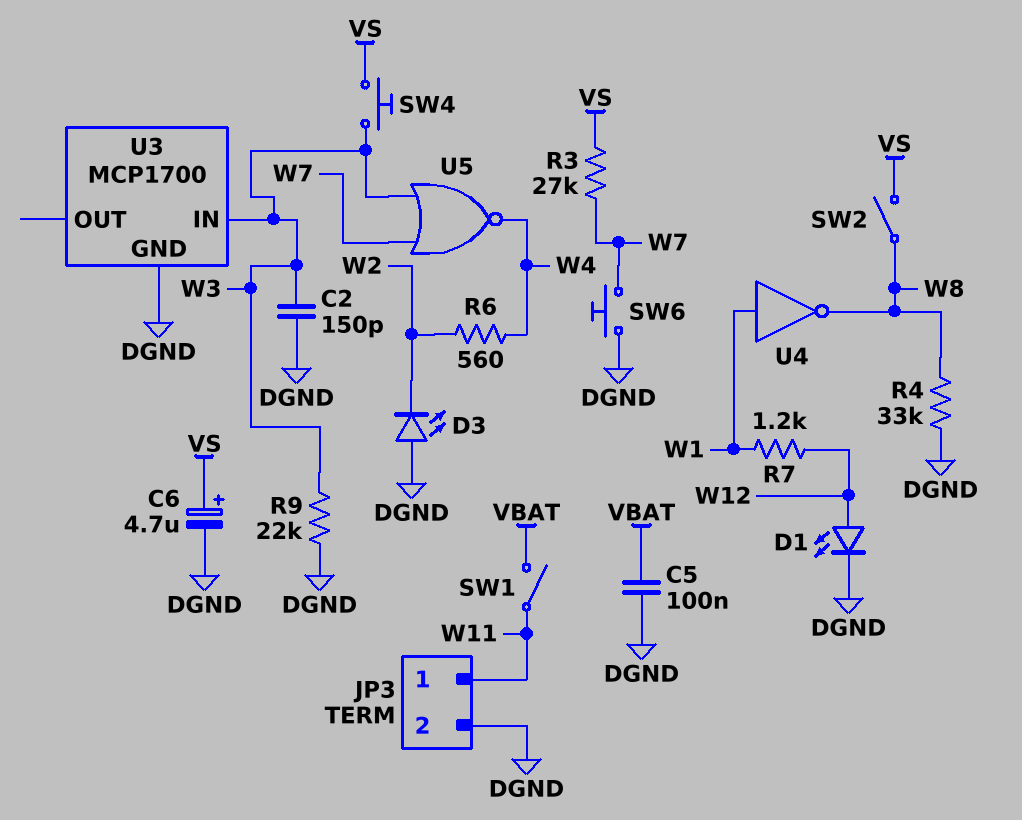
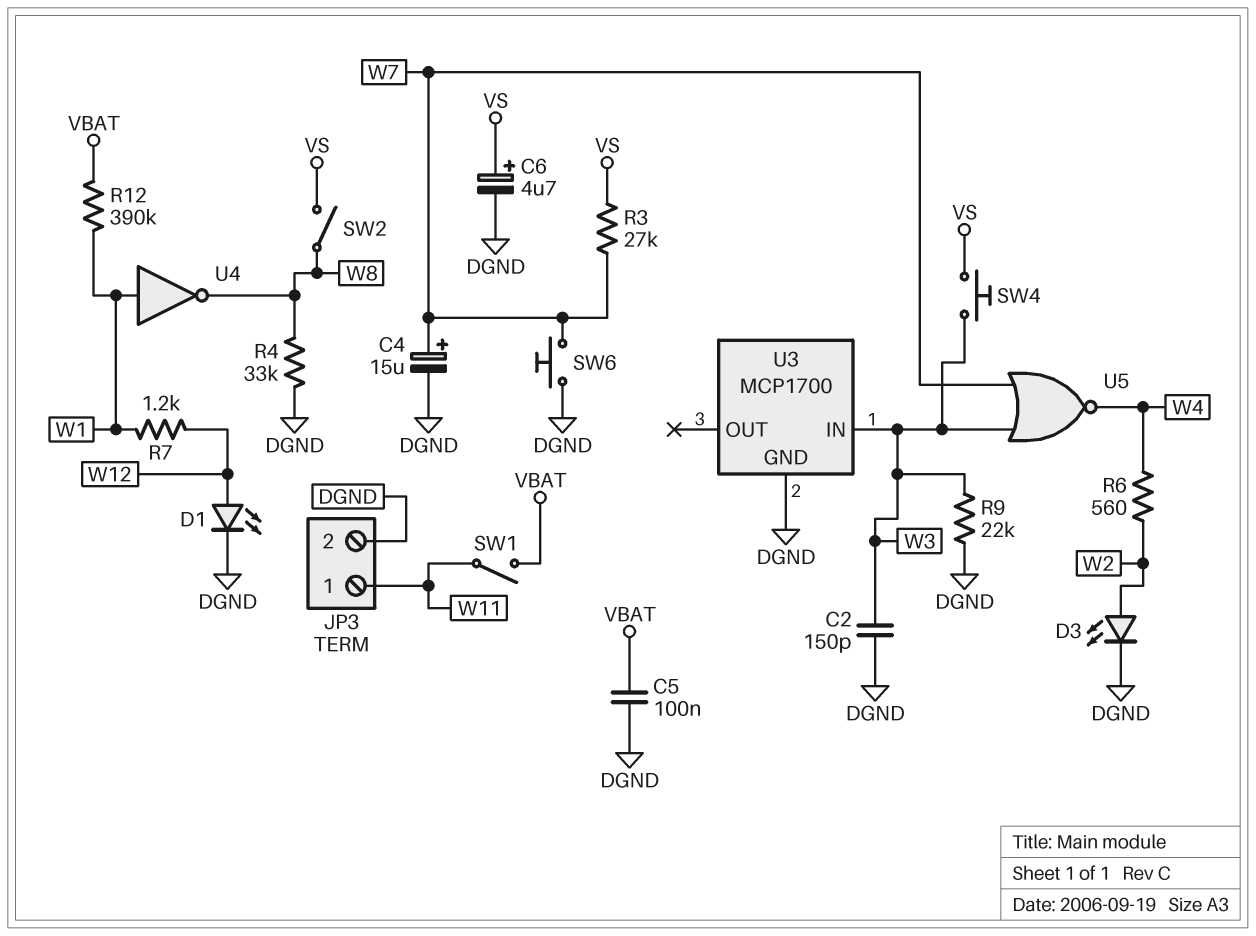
C4: none -> 15uF (plus W7, minus DGND)
D3: LED (A DGND, K W2) -> LED (A W2, K DGND)
R12: none -> 390k (VBAT, W1)

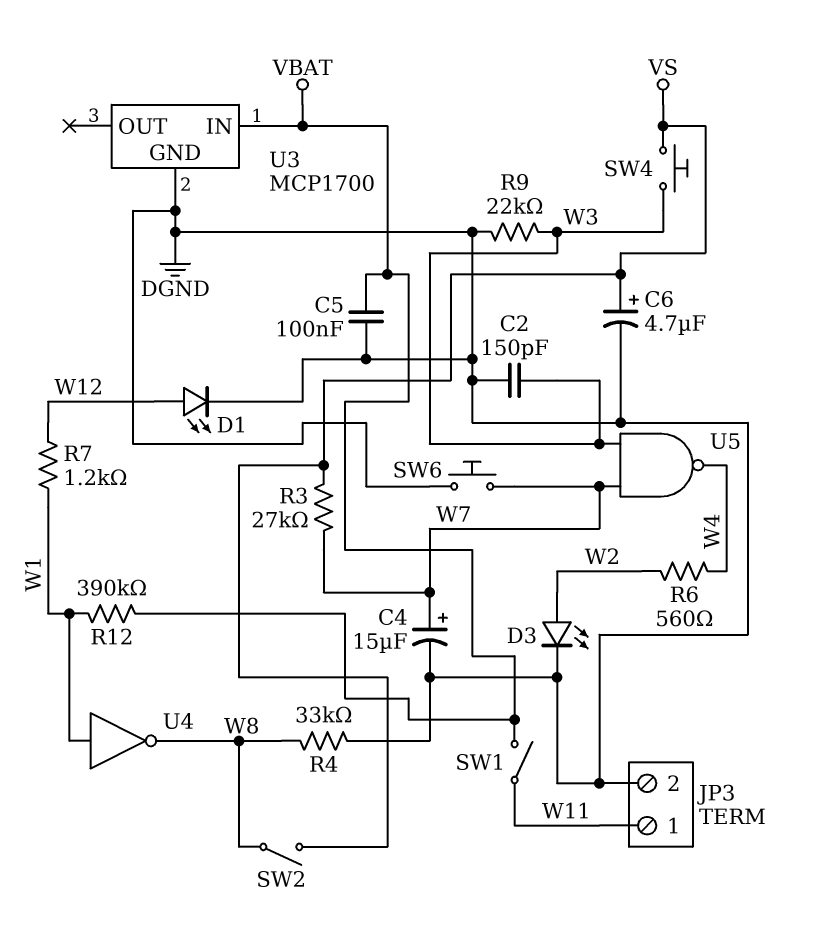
U3 pin IN: W3 -> VBAT
U5: NOR (in W3, in W7, out W4) -> NAND (in W3, in W7, out W4)

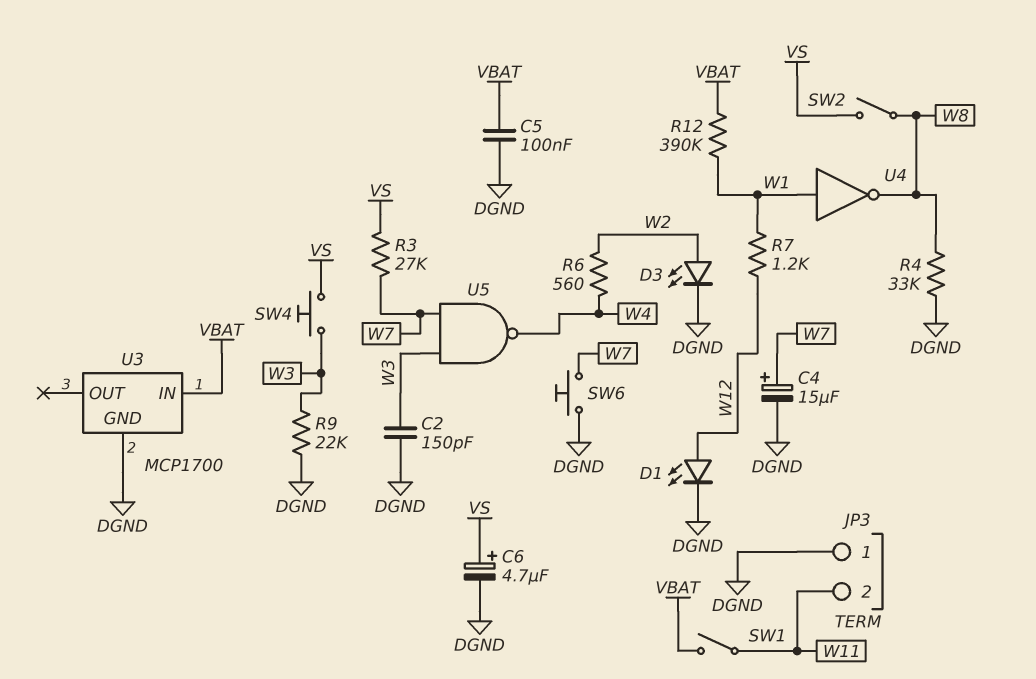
JP3 pin 1: W11 -> DGND
JP3 pin 2: DGND -> W11

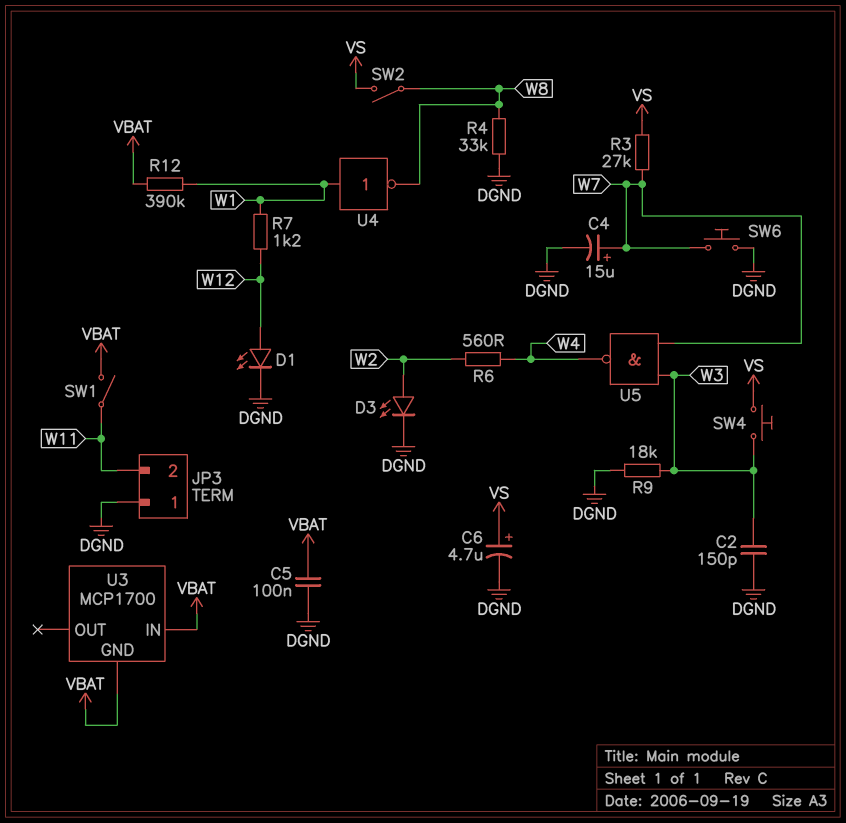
R9: 22k (DGND, W3) -> 18k (DGND, W3)
U3 pin GND: DGND -> VBAT

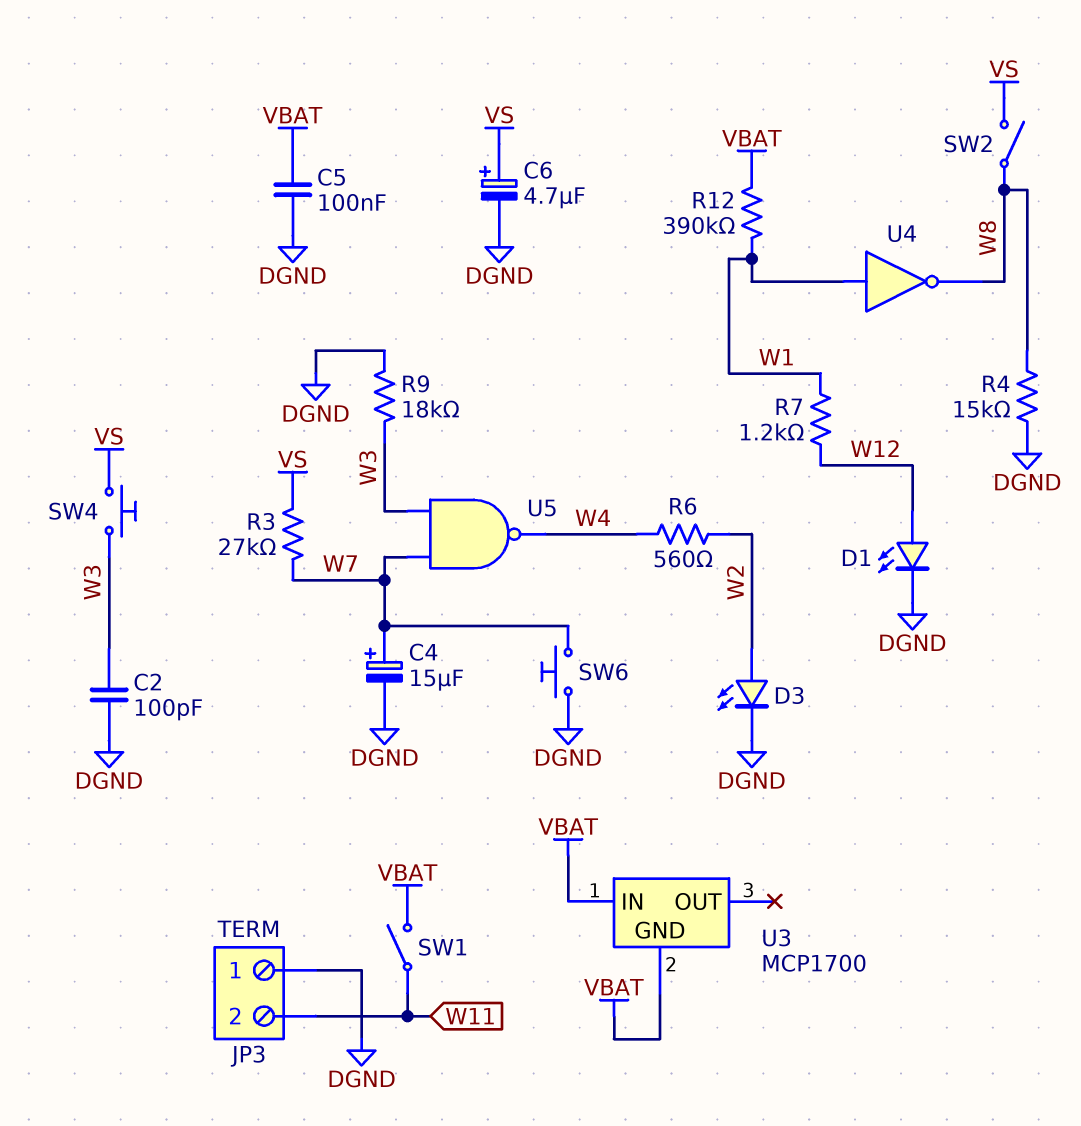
C2: 150pF (DGND, W3) -> 100pF (DGND, W3)
R4: 33k (DGND, W8) -> 15k (DGND, W8)

